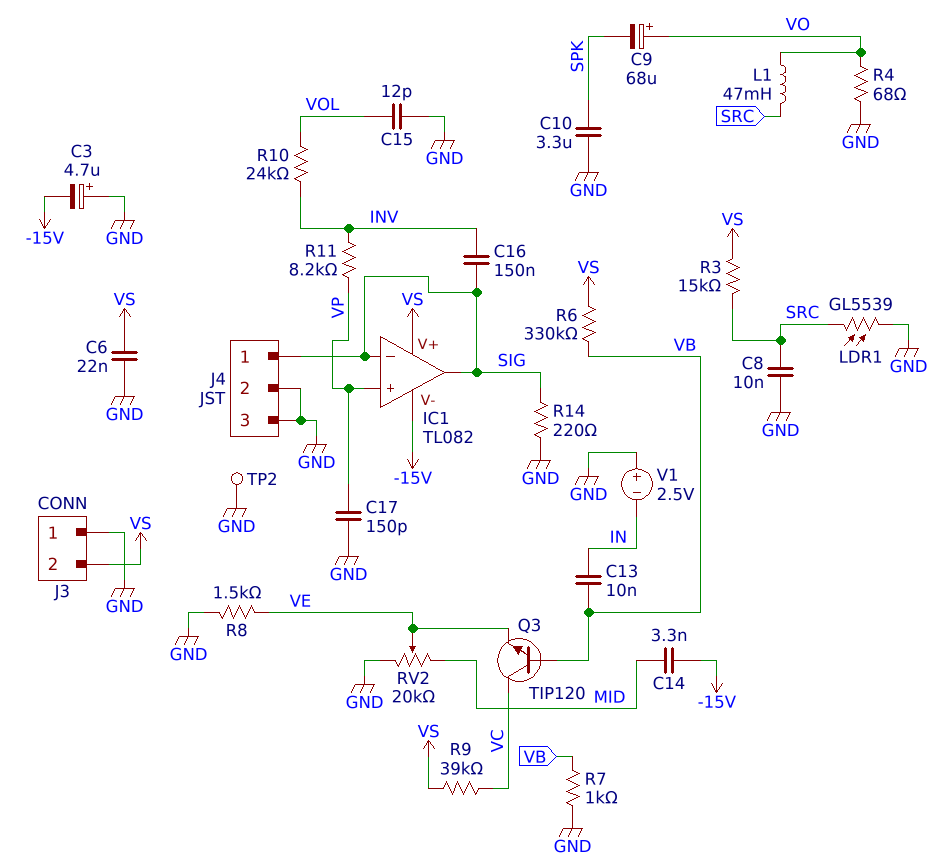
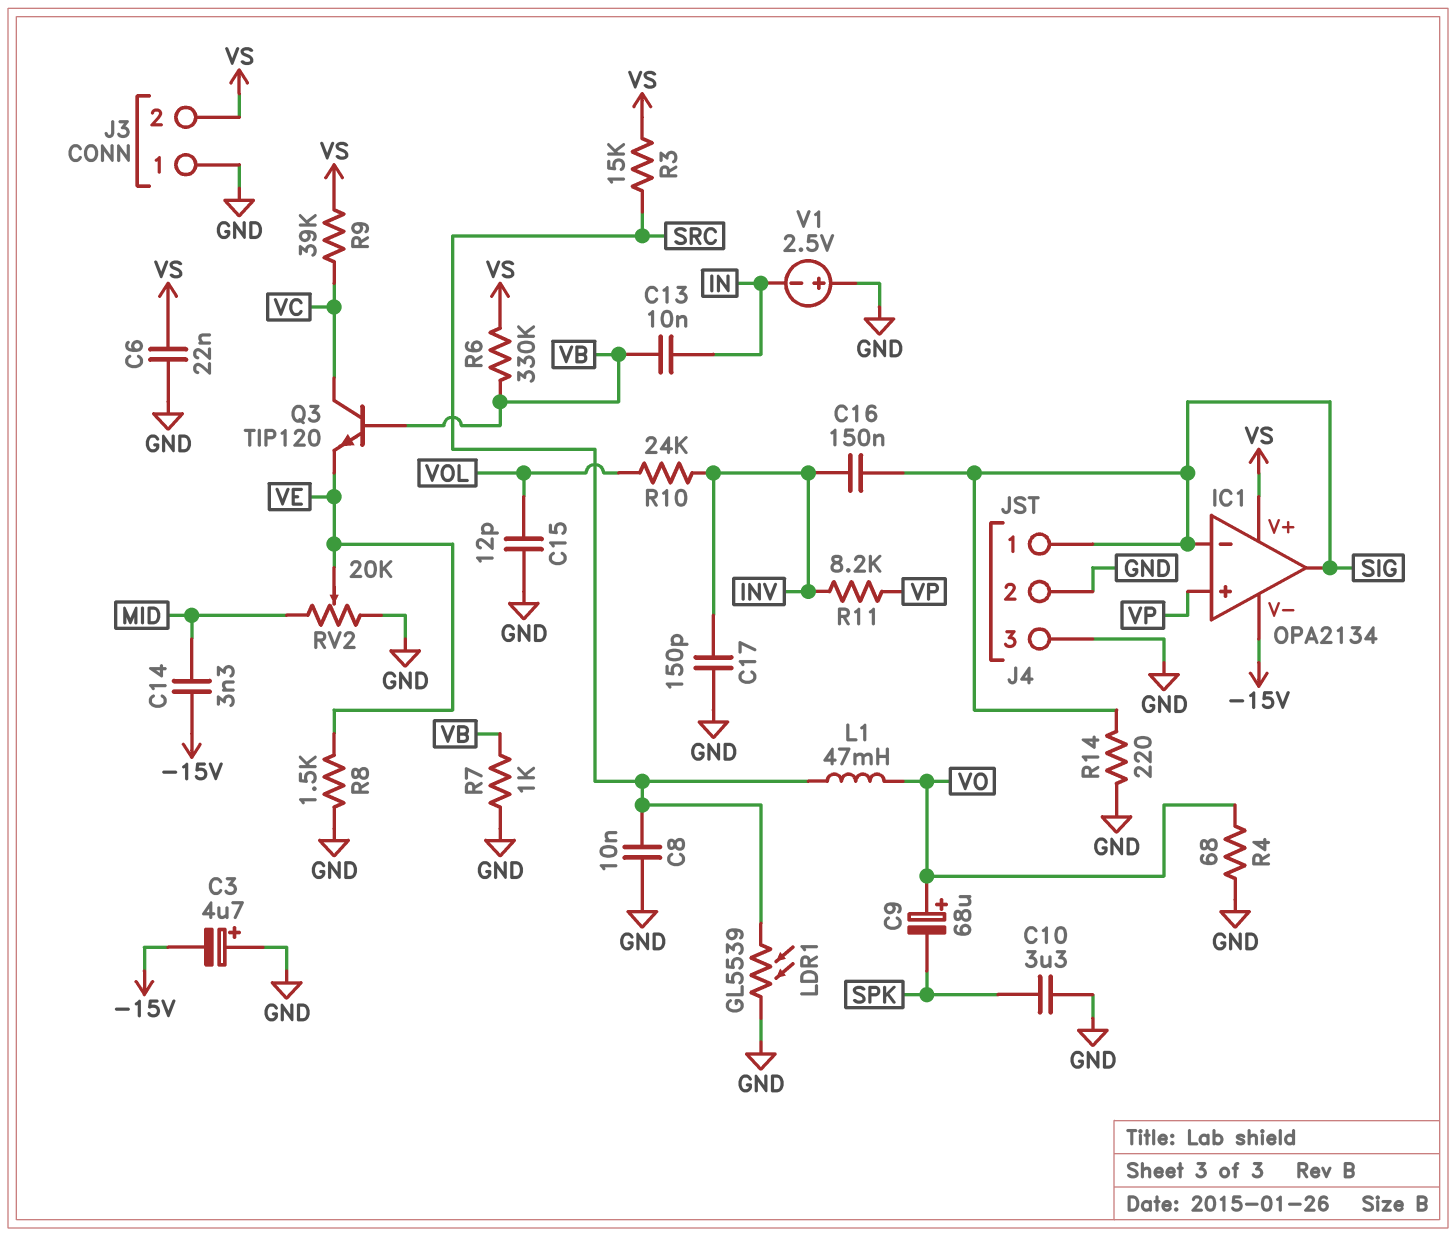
C17: 150pF (GND, VP) -> 150pF (GND, INV)
IC1: TL082 -> OPA2134
TP2: test point (GND) -> none

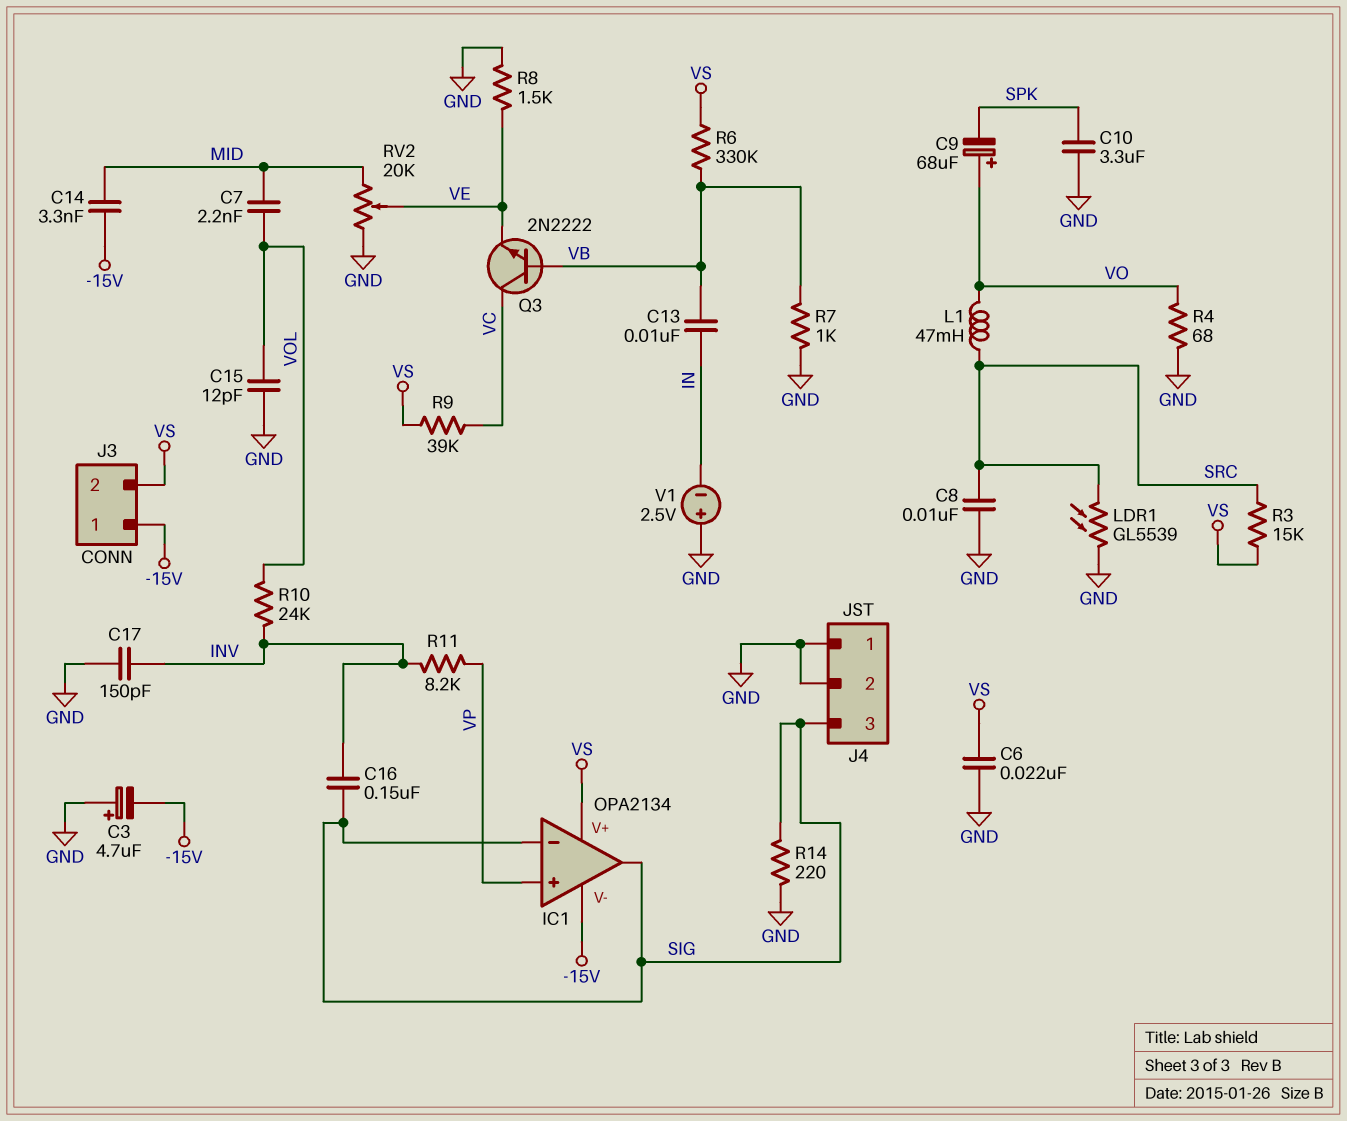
C7: none -> 2.2nF (MID, VOL)
J3 pin 1: GND -> -15V
J4 pin 1: SIG -> GND
J4 pin 3: GND -> SIG
Q3: NPN TIP120 (B VB, C VC, E VE) -> NPN 2N2222 (B VB, C VC, E VE)

